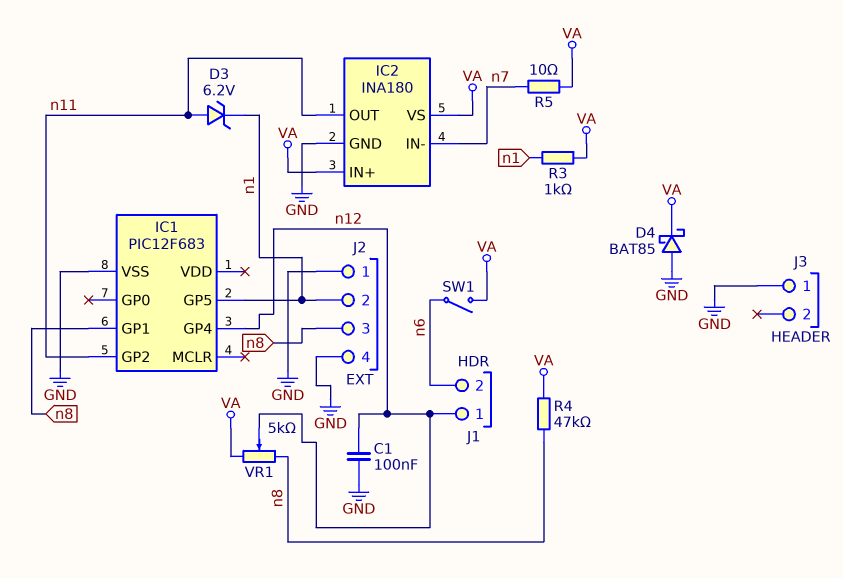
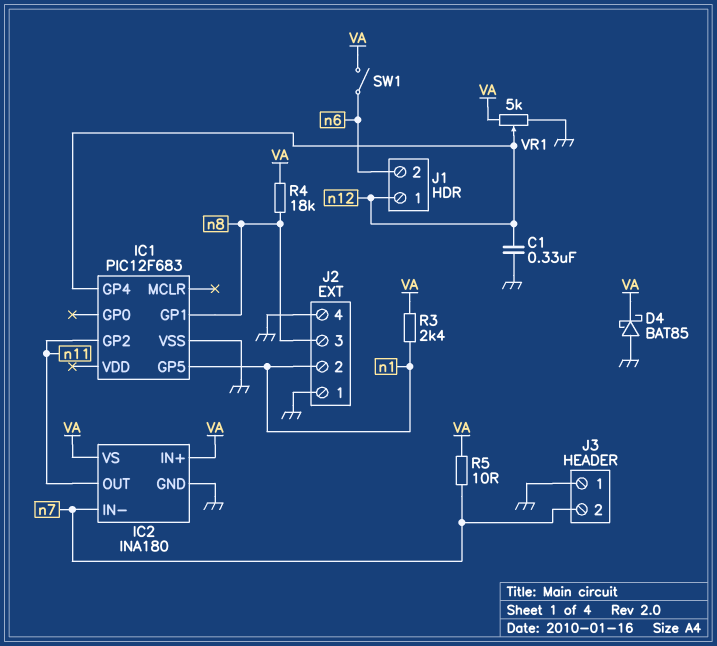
C1: 100nF (GND, n12) -> 330nF (GND, n12)
D3: zener 6.2V (A n11, K n1) -> none
J3 pin 2: none -> n7
R3: 1k (VA, n1) -> 2.4k (VA, n1)
R4: 47k (VA, n8) -> 18k (VA, n8)
VR1: 5k (VA, n8, wiper n12) -> 5k (GND, VA, wiper n12)

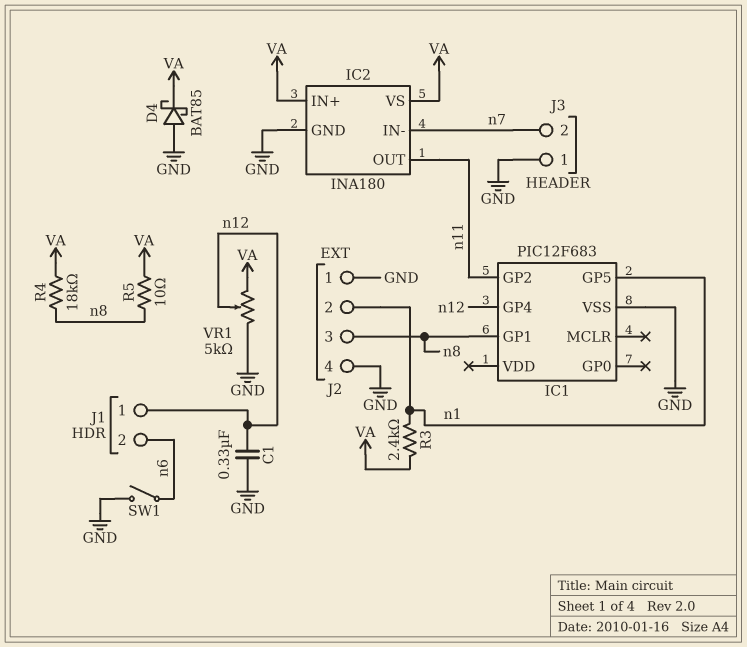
R5: 10 (VA, n7) -> 10 (VA, n8)
SW1: switch (VA, n6) -> switch (GND, n6)

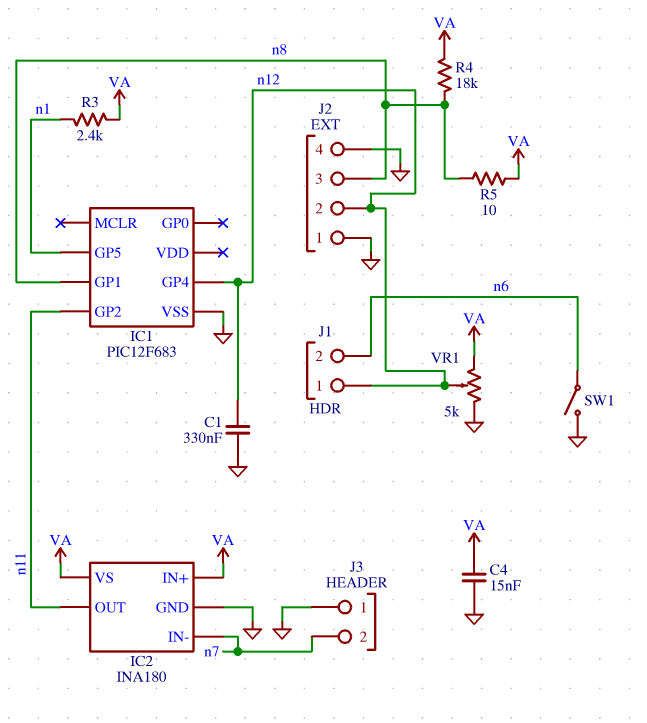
C4: none -> 15nF (GND, VA)
D4: schottky BAT85 (A GND, K VA) -> none
J2 pin 2: n1 -> n12

